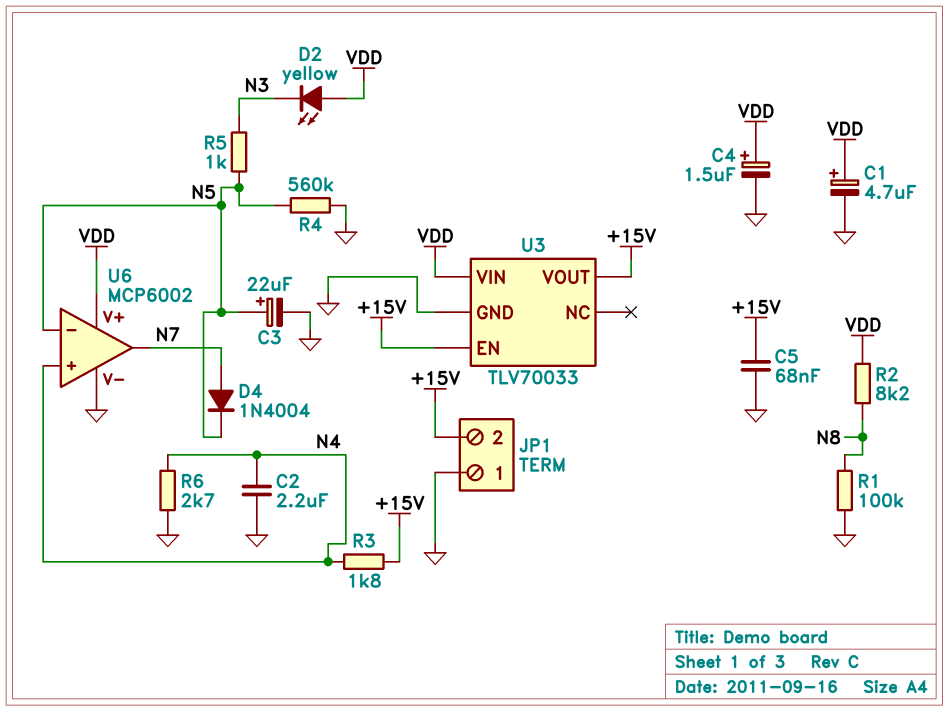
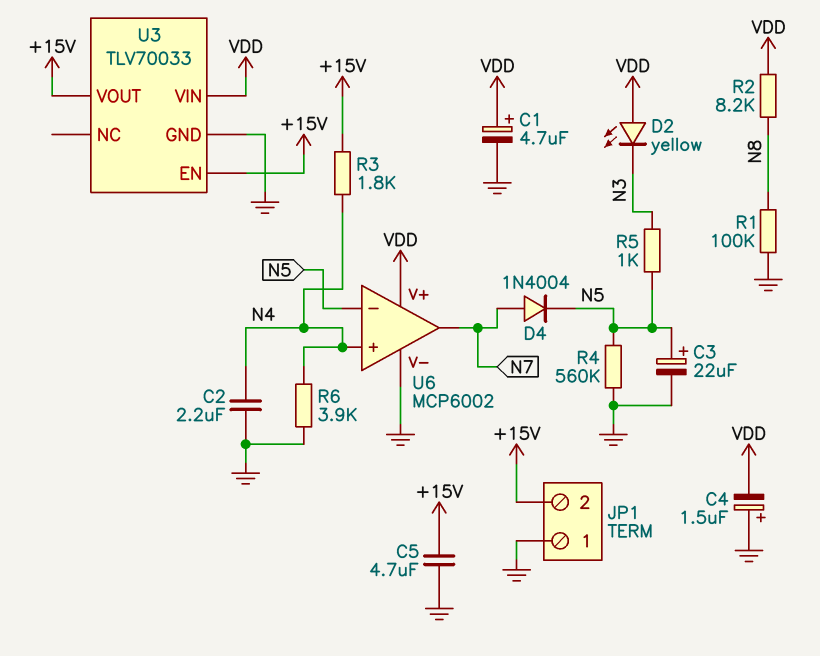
C4: 1.5uF (plus VDD, minus GND) -> 1.5uF (plus GND, minus VDD)
C5: 68nF (+15V, GND) -> 4.7uF (+15V, GND)
R6: 2.7k (GND, N4) -> 3.9k (GND, N4)

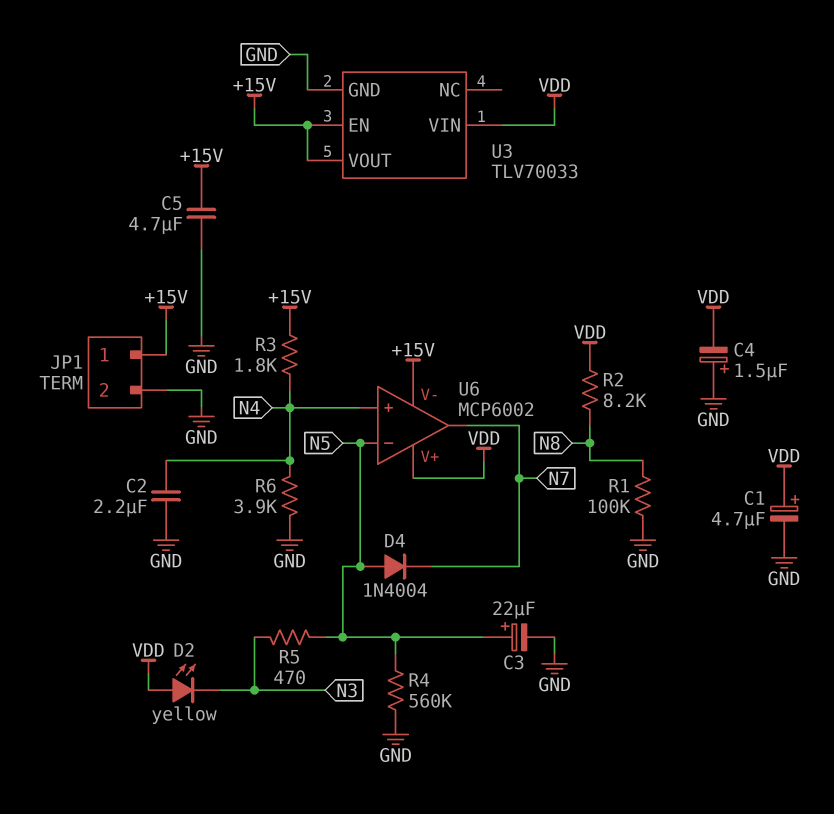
D4: diode 1N4004 (A N7, K N5) -> diode 1N4004 (A N5, K N7)
JP1 pin 1: GND -> +15V
JP1 pin 2: +15V -> GND
R5: 1k (N3, N5) -> 470 (N3, N5)
U6 pin V-: GND -> +15V

